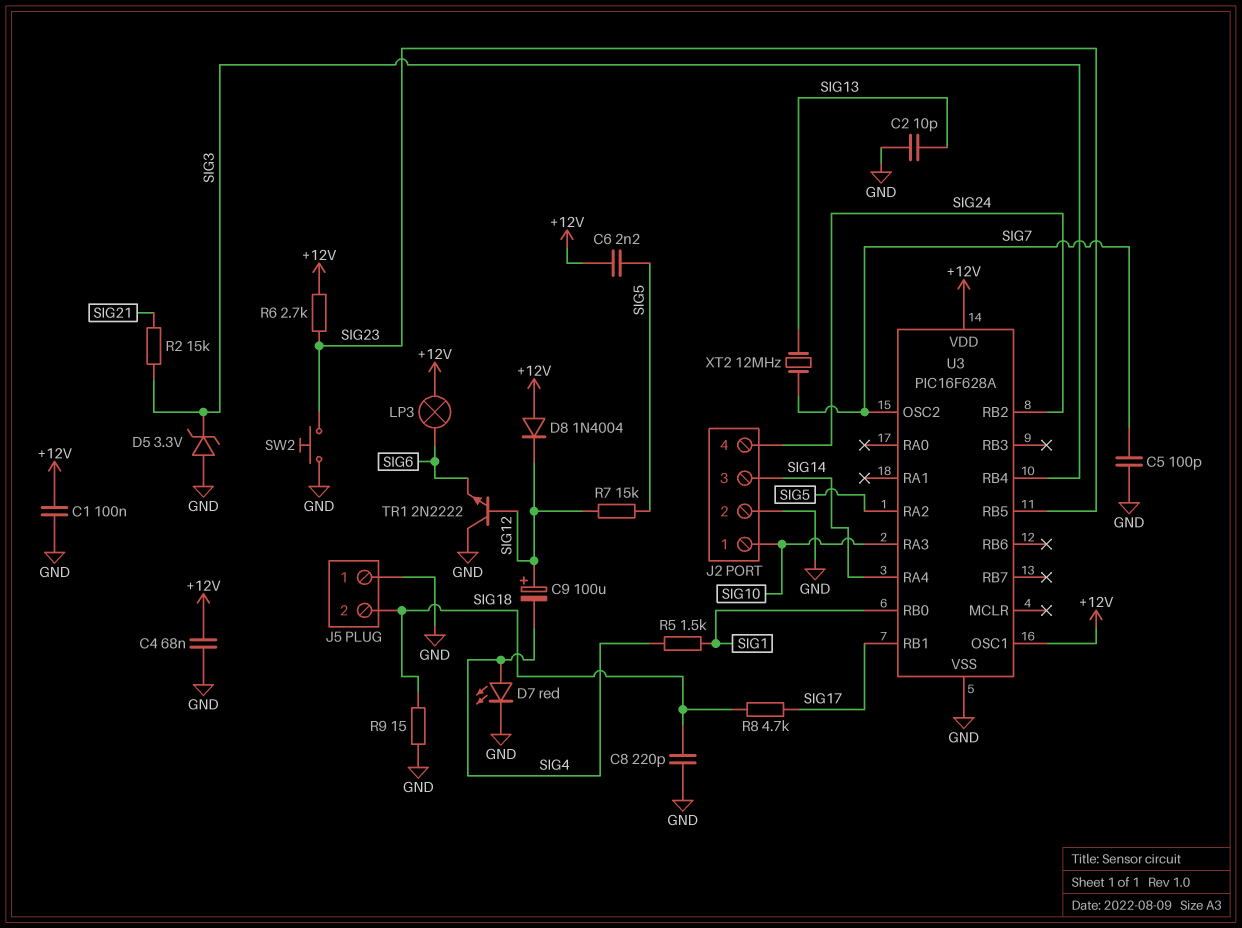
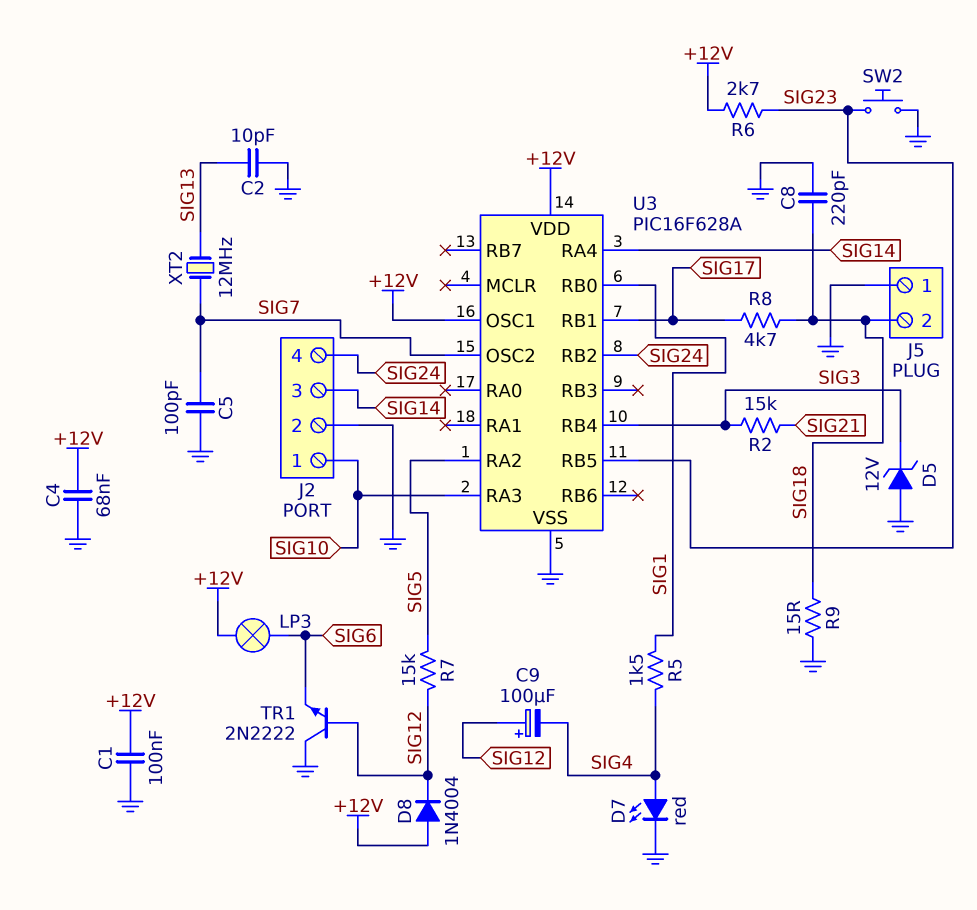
C6: 2.2nF (+12V, SIG5) -> none
D5: zener 3.3V (A GND, K SIG3) -> zener 12V (A GND, K SIG3)

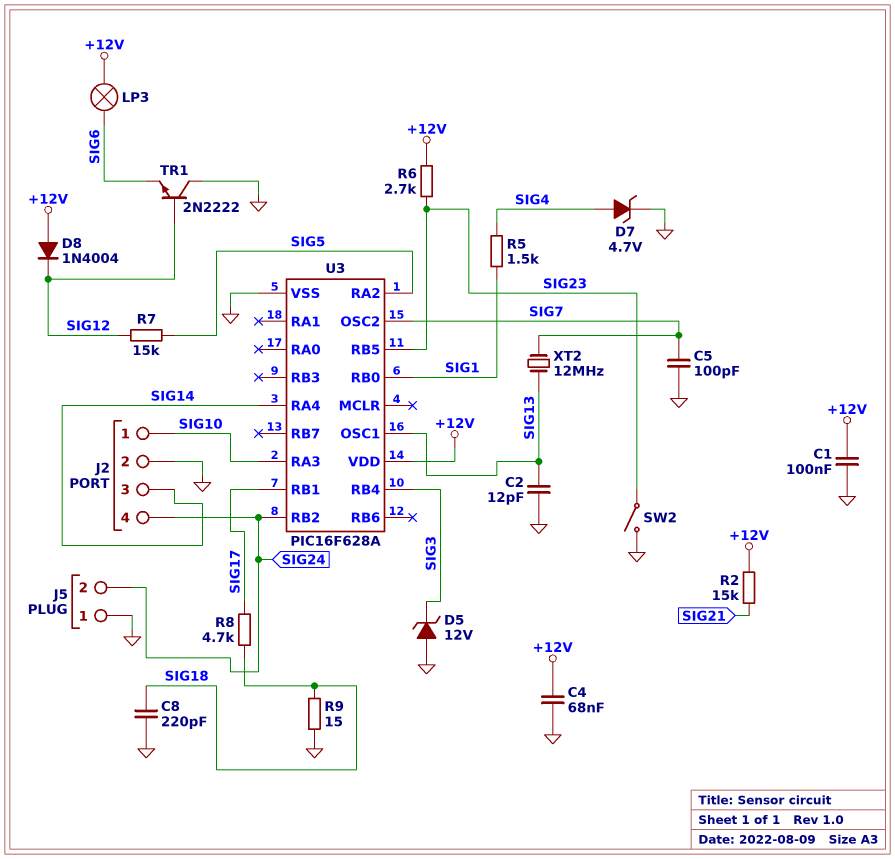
C2: 10pF (GND, SIG13) -> 12pF (GND, SIG13)
C9: 100uF (plus SIG12, minus SIG4) -> none
D7: LED red (A SIG4, K GND) -> zener 4.7V (A SIG4, K GND)
J5 pin 2: SIG18 -> SIG24
R2: 15k (SIG3, SIG21) -> 15k (+12V, SIG21)
SW2: button (GND, SIG23) -> switch (GND, SIG23)
U3 pin OSC1: +12V -> SIG13

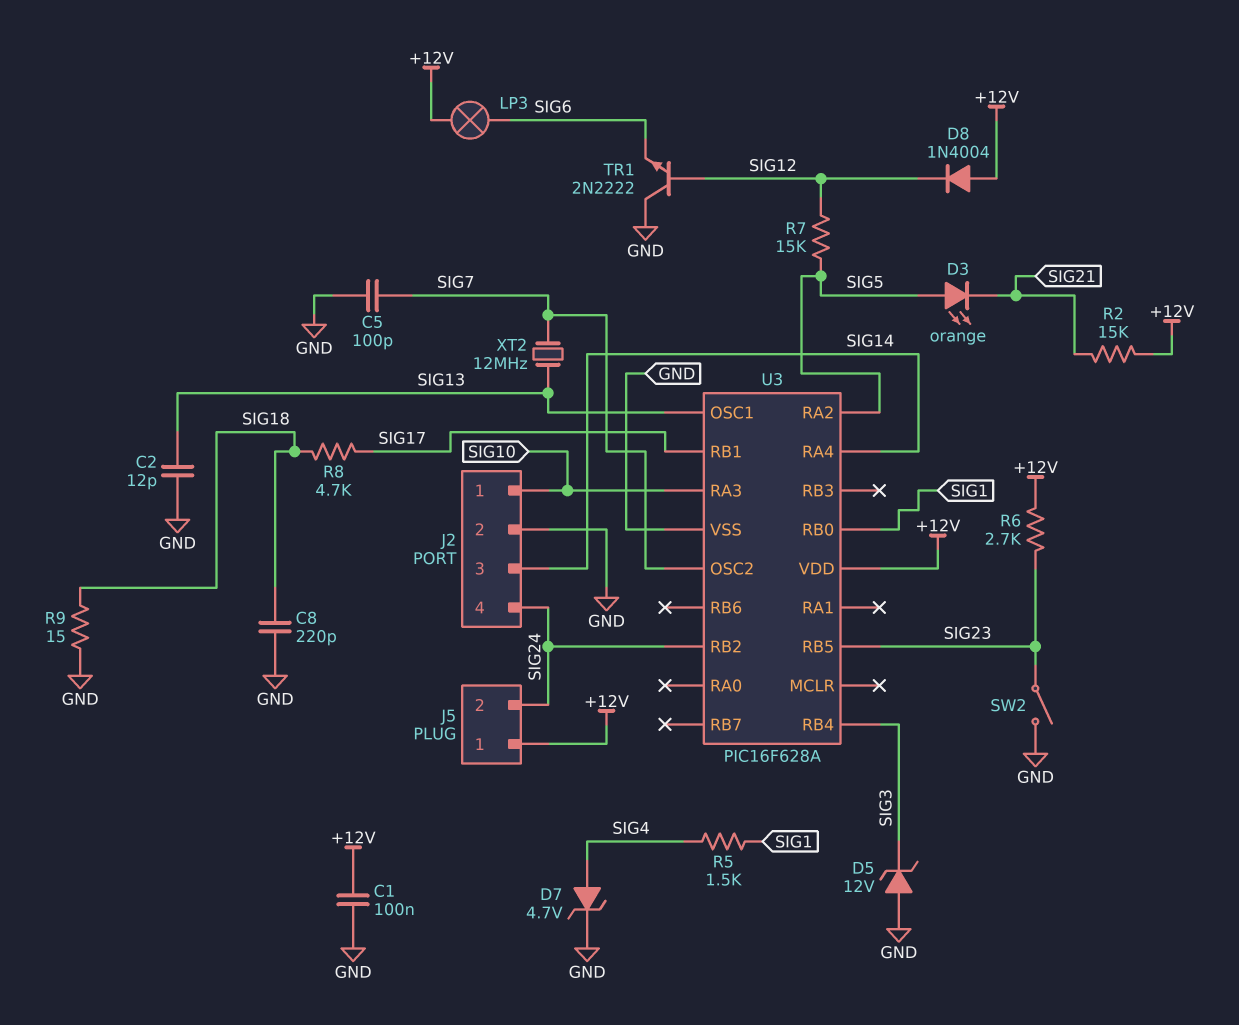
C4: 68nF (+12V, GND) -> none
D3: none -> LED orange (A SIG5, K SIG21)
J5 pin 1: GND -> +12V

